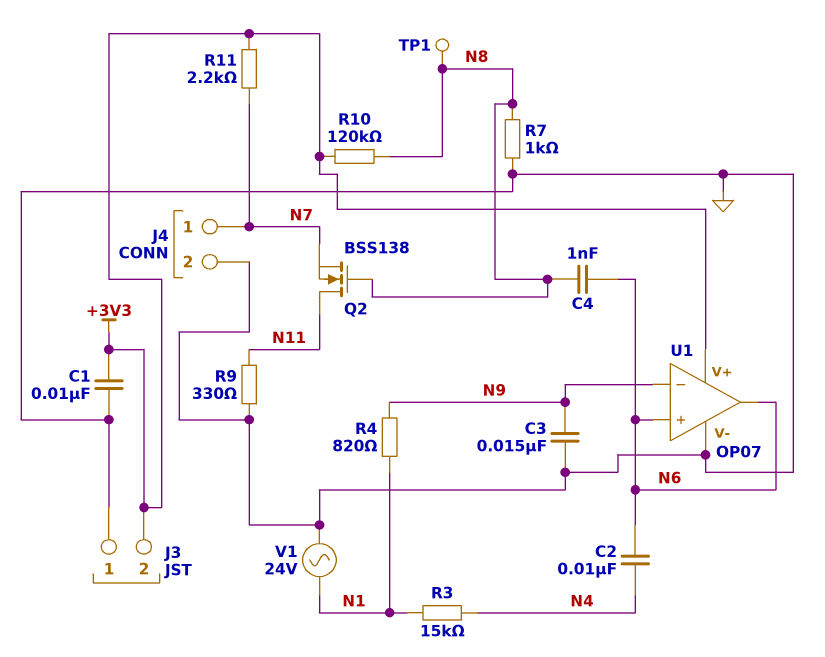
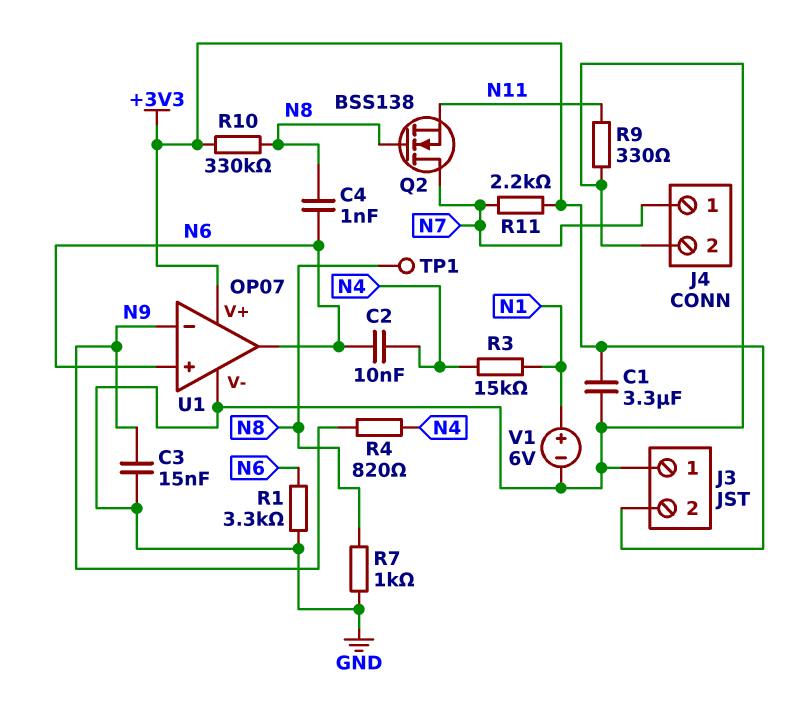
C1: 10nF (+3V3, GND) -> 3.3uF (+3V3, GND)
Q2: NMOS BSS138 (G N8, D N11, S N7) -> NMOS BSS138 (G N8, D N7, S N11)
R1: none -> 3.3k (GND, N6)
R4: 820 (N1, N9) -> 820 (N4, N9)
R10: 120k (+3V3, N8) -> 330k (+3V3, N8)
V1: AC 24V (GND, N1) -> 6V (plus N1, minus GND)

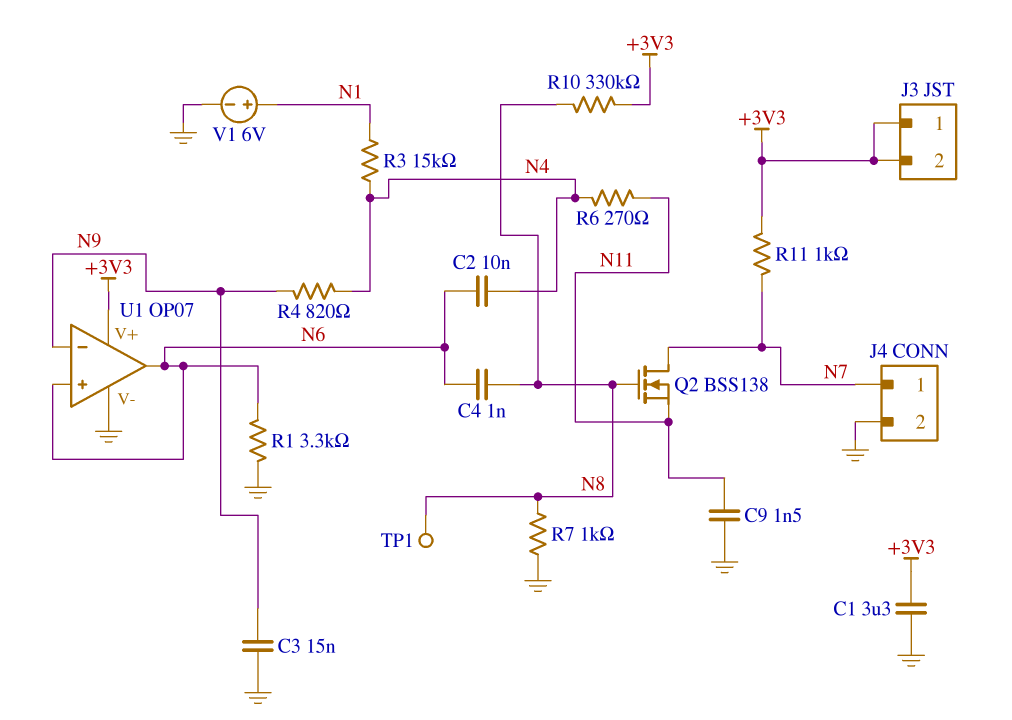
C9: none -> 1.5nF (GND, N11)
J3 pin 1: GND -> +3V3
R6: none -> 270 (N4, N11)
R9: 330 (GND, N11) -> none
R11: 2.2k (+3V3, N7) -> 1k (+3V3, N7)

